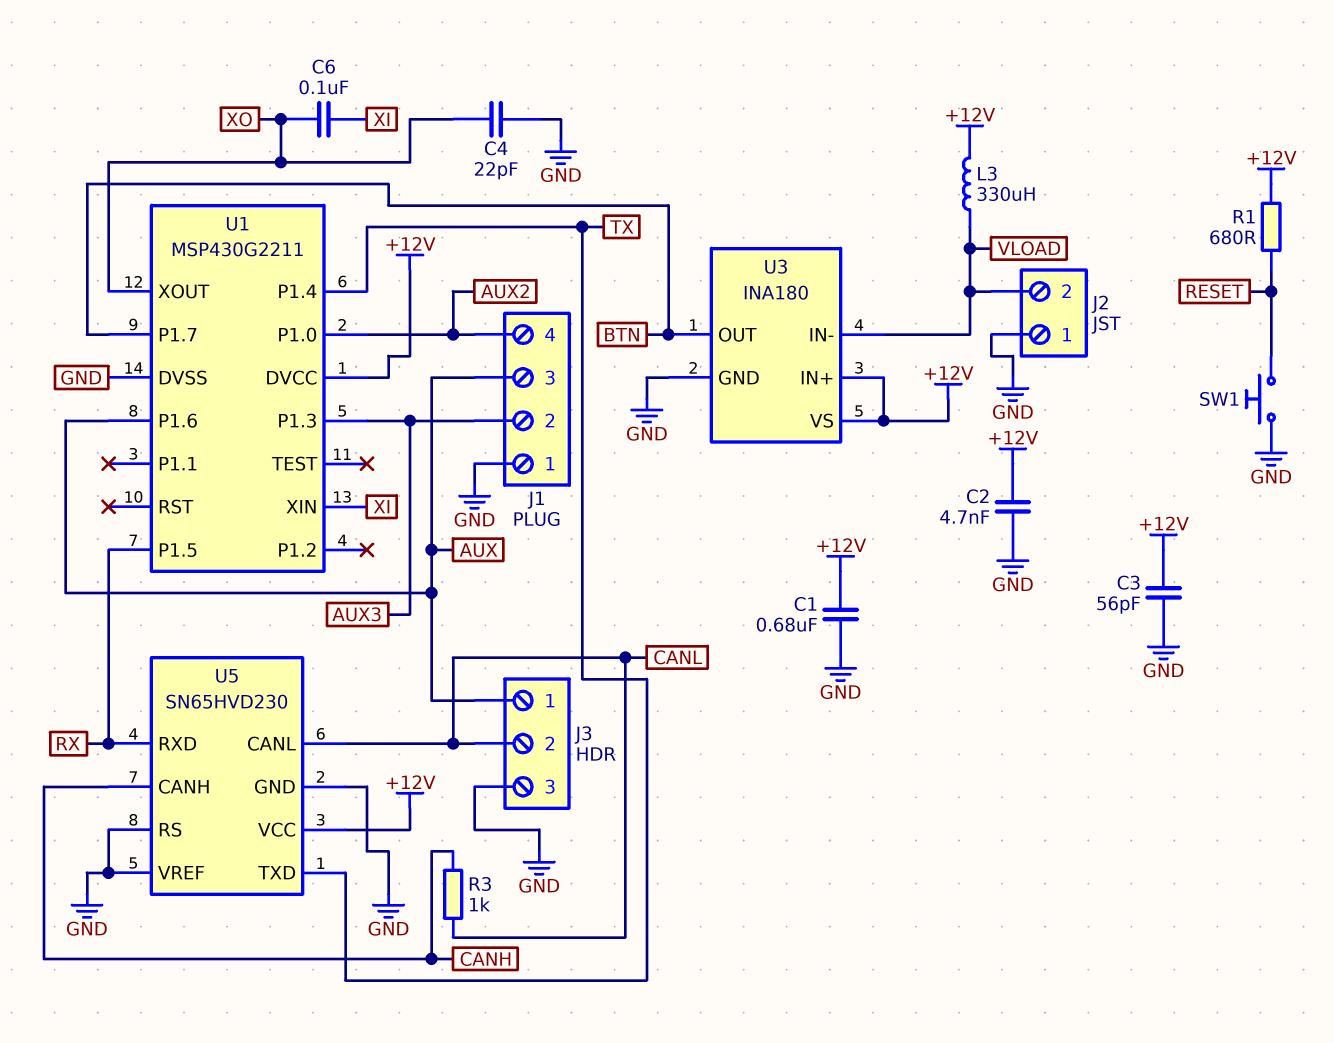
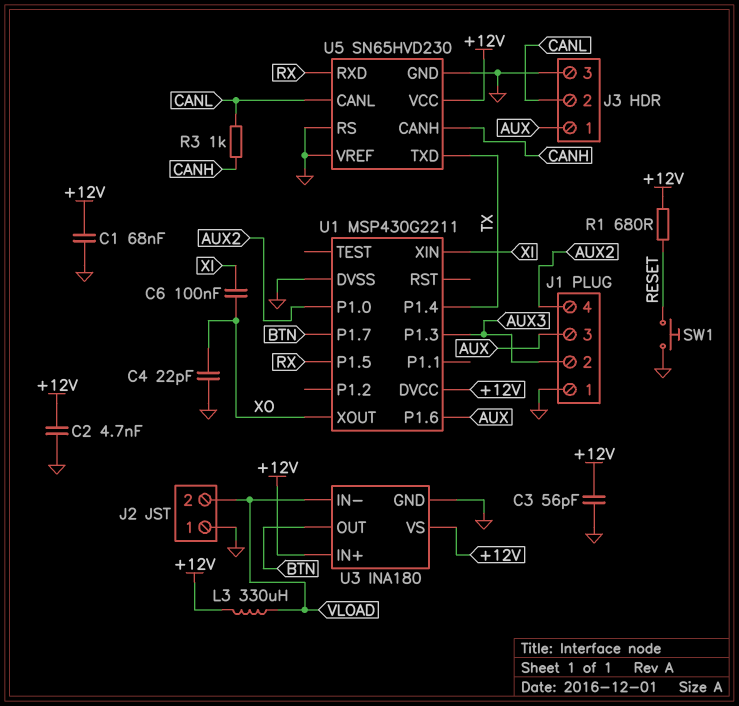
C1: 680nF (+12V, GND) -> 68nF (+12V, GND)

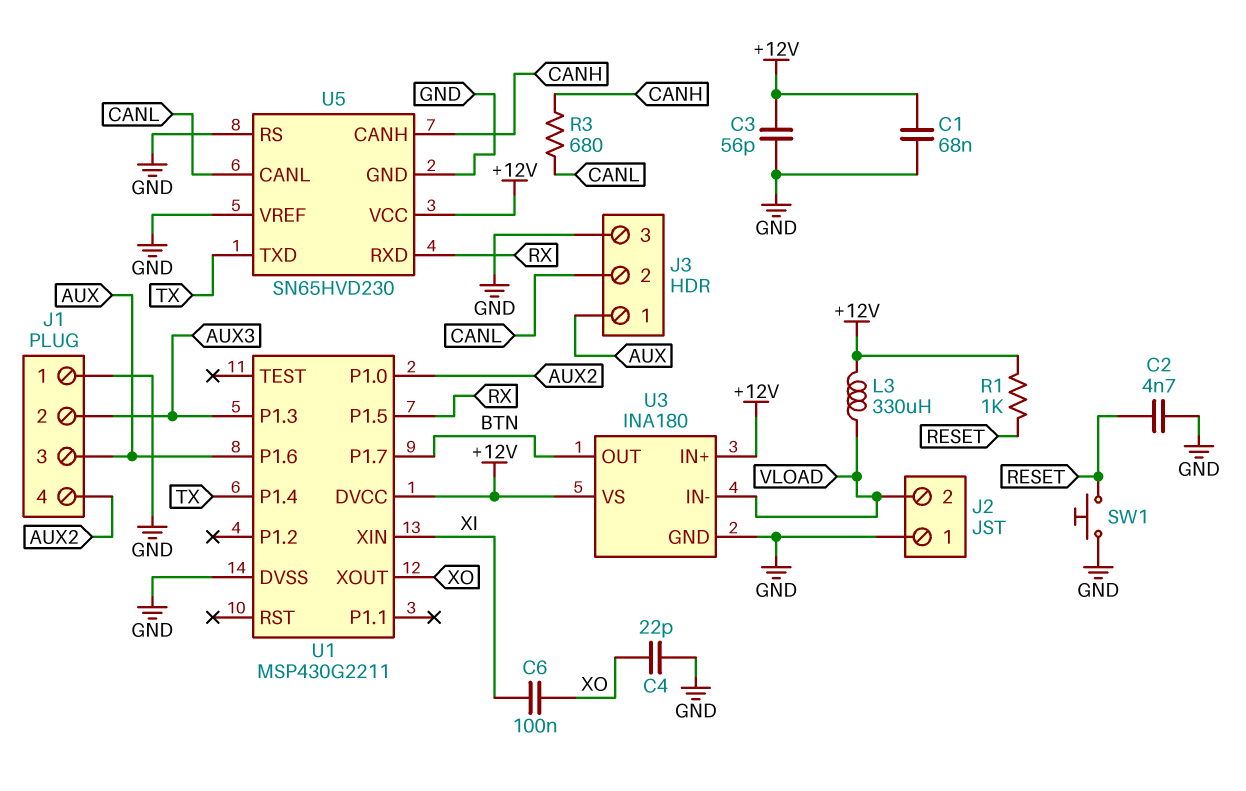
C2: 4.7nF (+12V, GND) -> 4.7nF (GND, RESET)
R1: 680 (+12V, RESET) -> 1k (+12V, RESET)
R3: 1k (CANH, CANL) -> 680 (CANH, CANL)

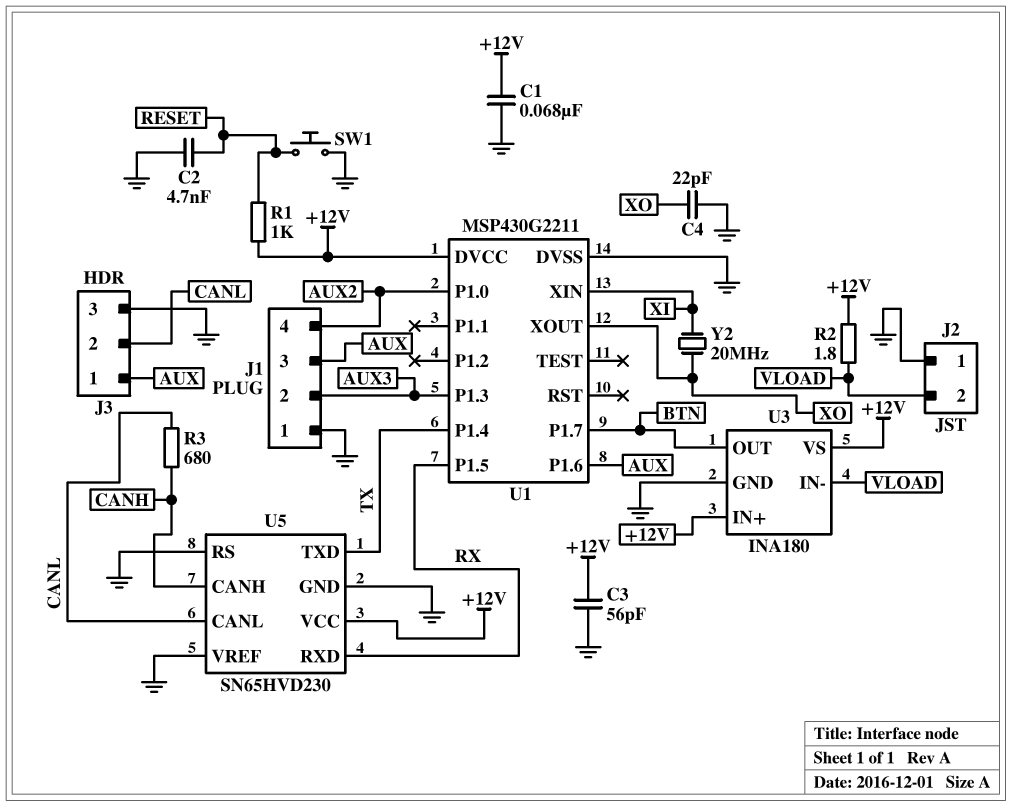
C6: 100nF (XI, XO) -> none
L3: 330uH (+12V, VLOAD) -> none
R2: none -> 1.8 (+12V, VLOAD)
Y2: none -> 20MHz (XI, XO)

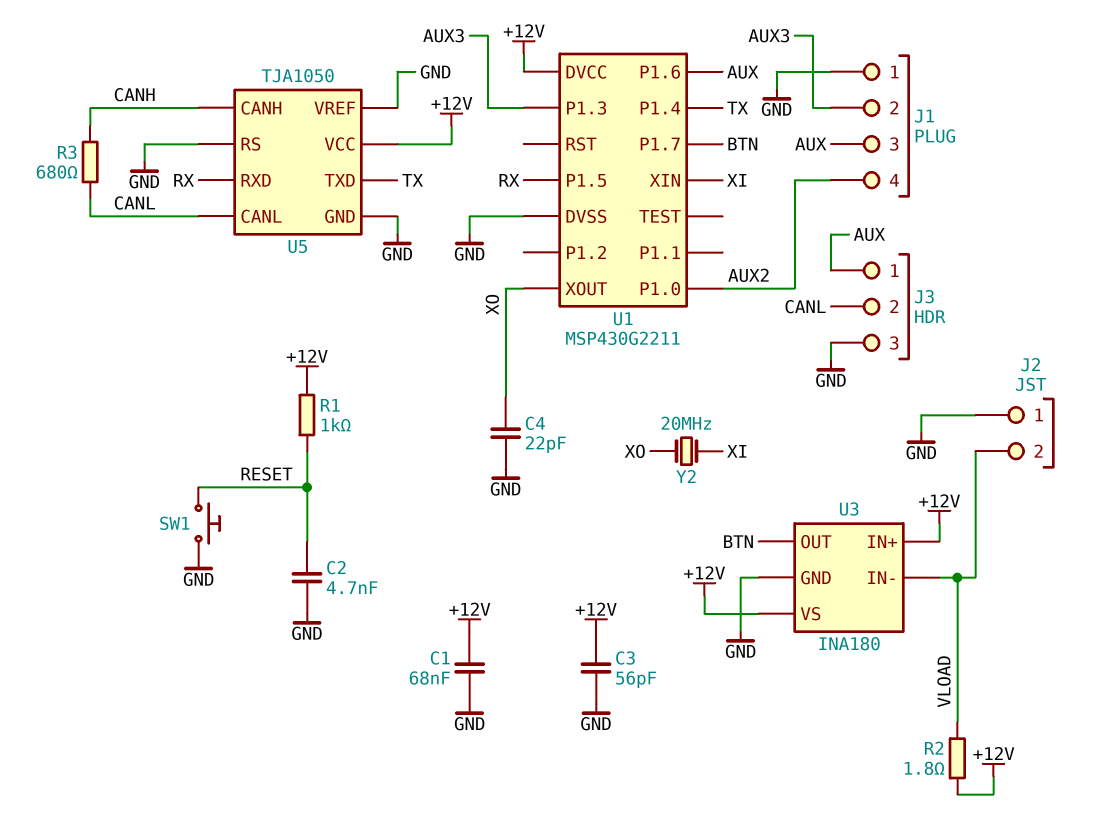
U5: SN65HVD230 -> TJA1050

